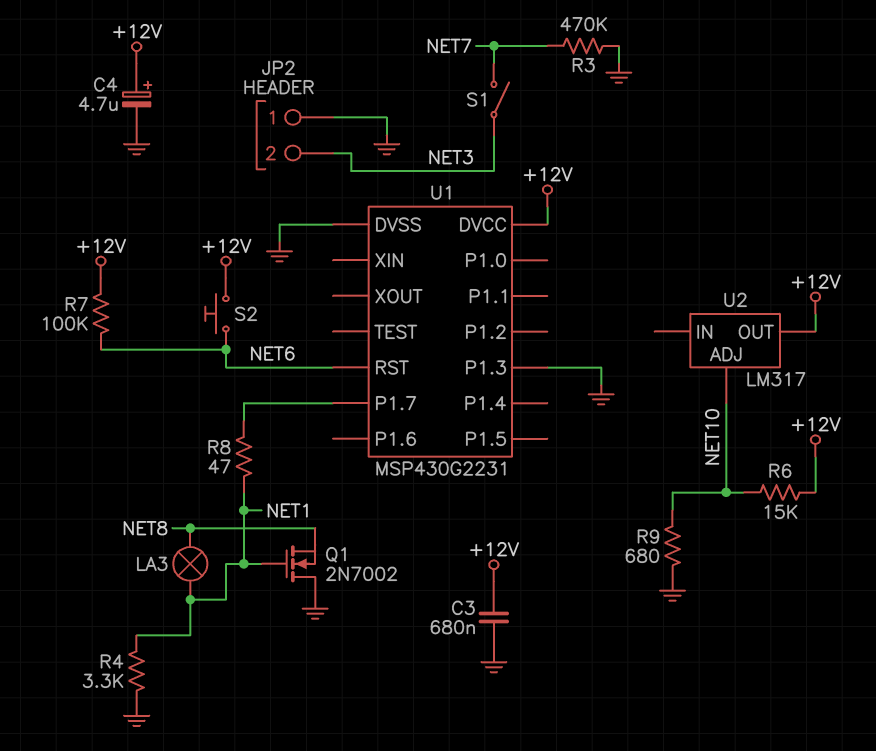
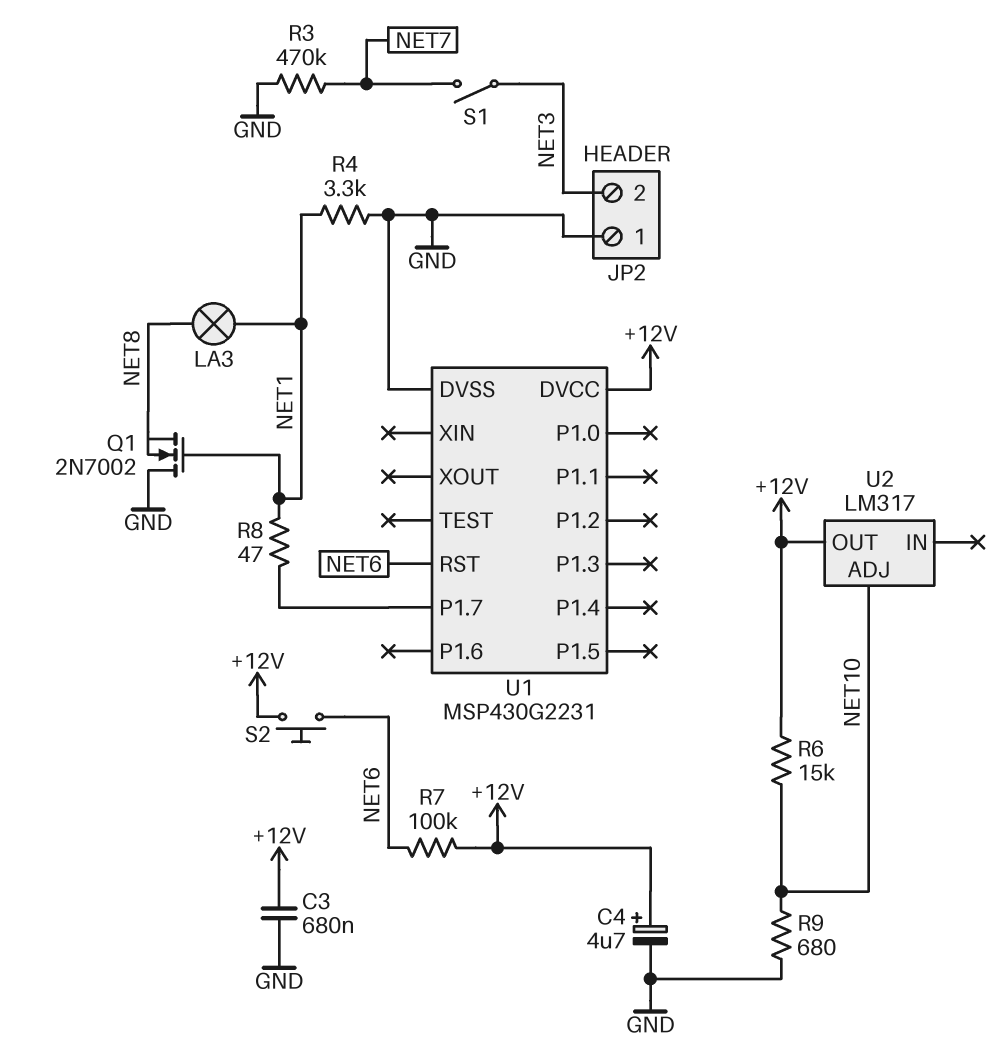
U1 pin P1.3: GND -> none

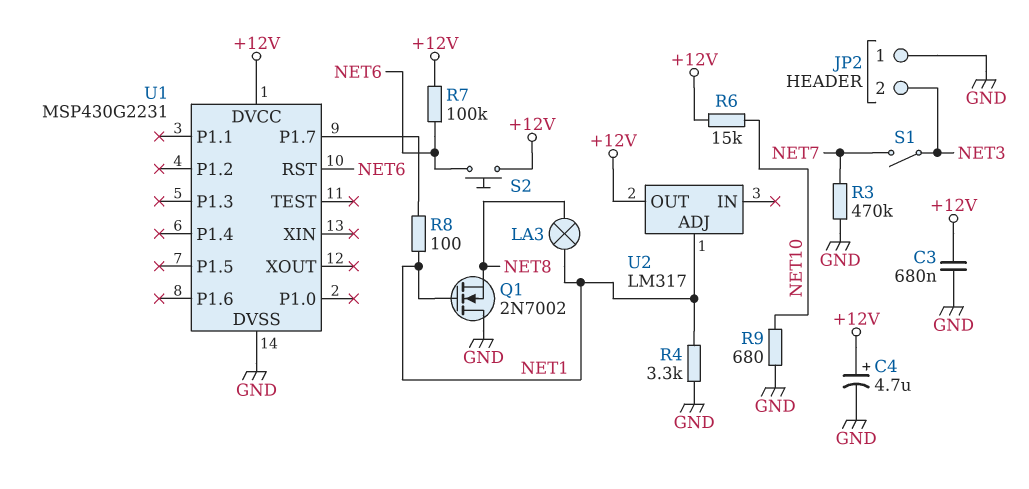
R8: 47 (NET1, U1/P1.7) -> 100 (NET1, U1/P1.7)
U2 pin ADJ: NET10 -> NET1

